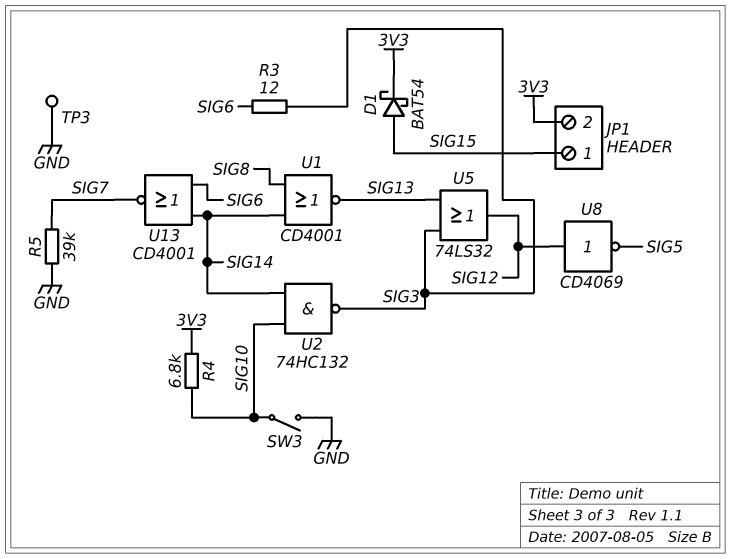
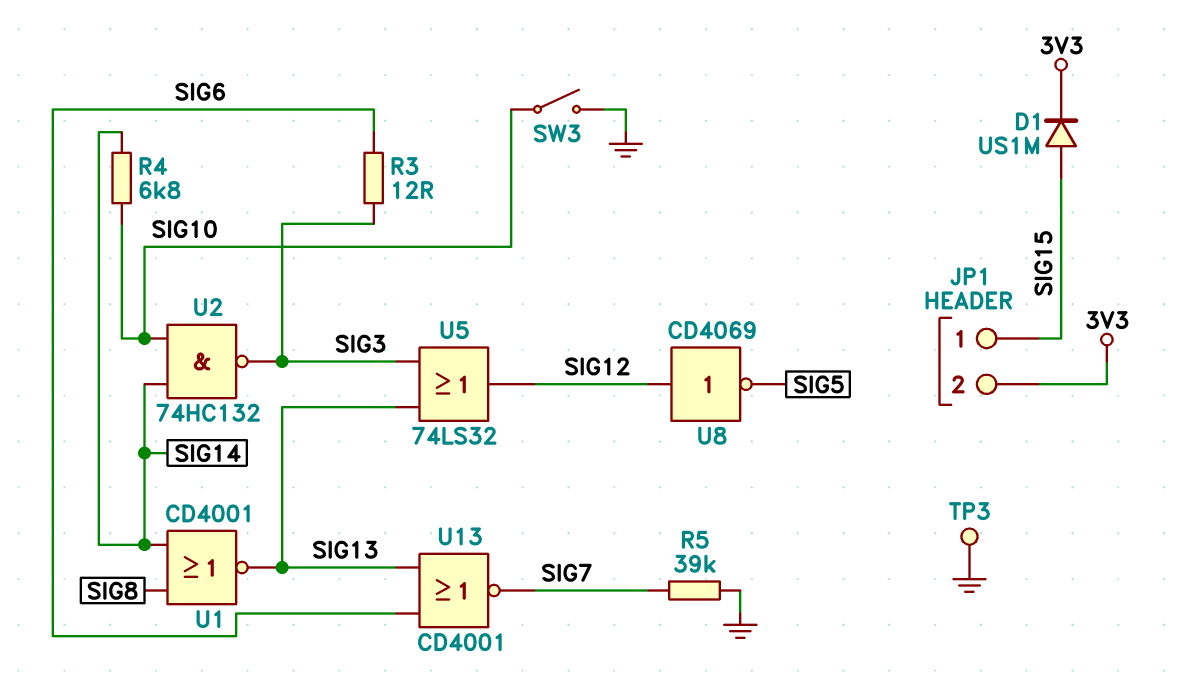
D1: schottky BAT54 (A SIG15, K 3V3) -> diode US1M (A SIG15, K 3V3)
R4: 6.8k (3V3, SIG10) -> 6.8k (SIG10, SIG14)
U13: NOR CD4001 (in SIG6, in SIG14, out SIG7) -> NOR CD4001 (in SIG6, in SIG13, out SIG7)

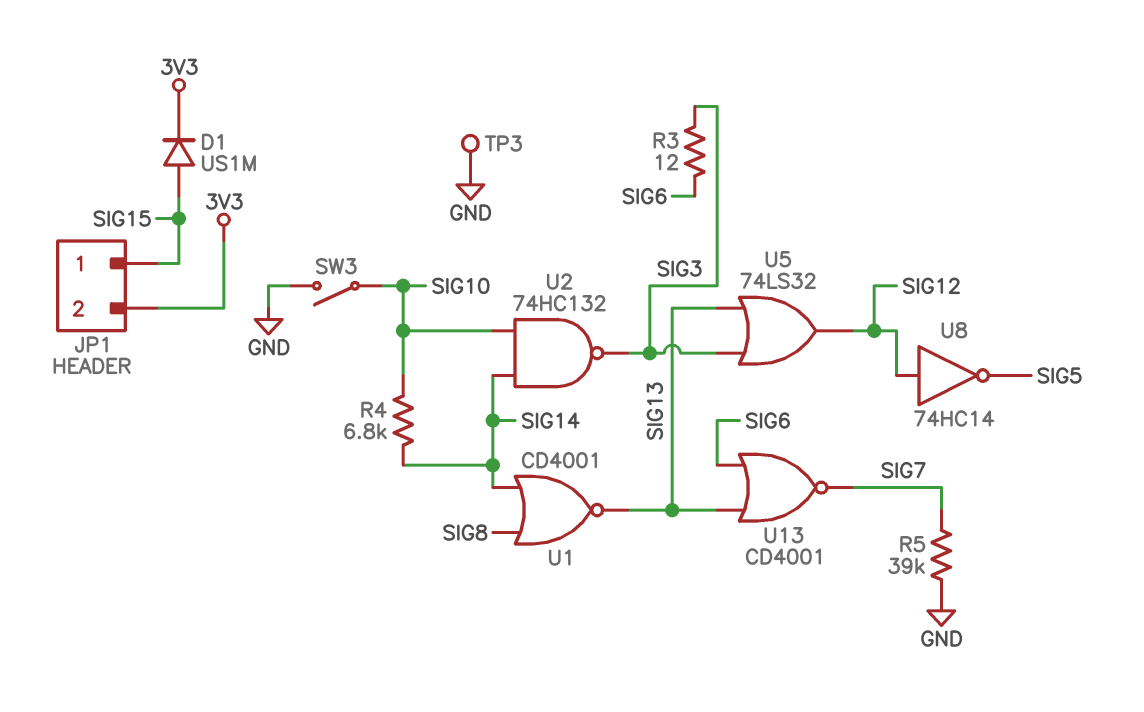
U8: NOT CD4069 (in SIG12, out SIG5) -> NOT 74HC14 (in SIG12, out SIG5)

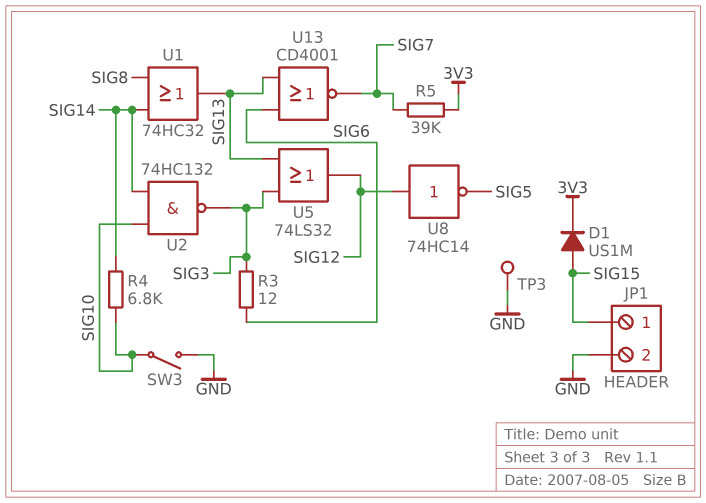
JP1 pin 2: 3V3 -> GND
R5: 39k (GND, SIG7) -> 39k (3V3, SIG7)
U1: NOR CD4001 (in SIG8, in SIG14, out SIG13) -> OR 74HC32 (in SIG8, in SIG14, out SIG13)

